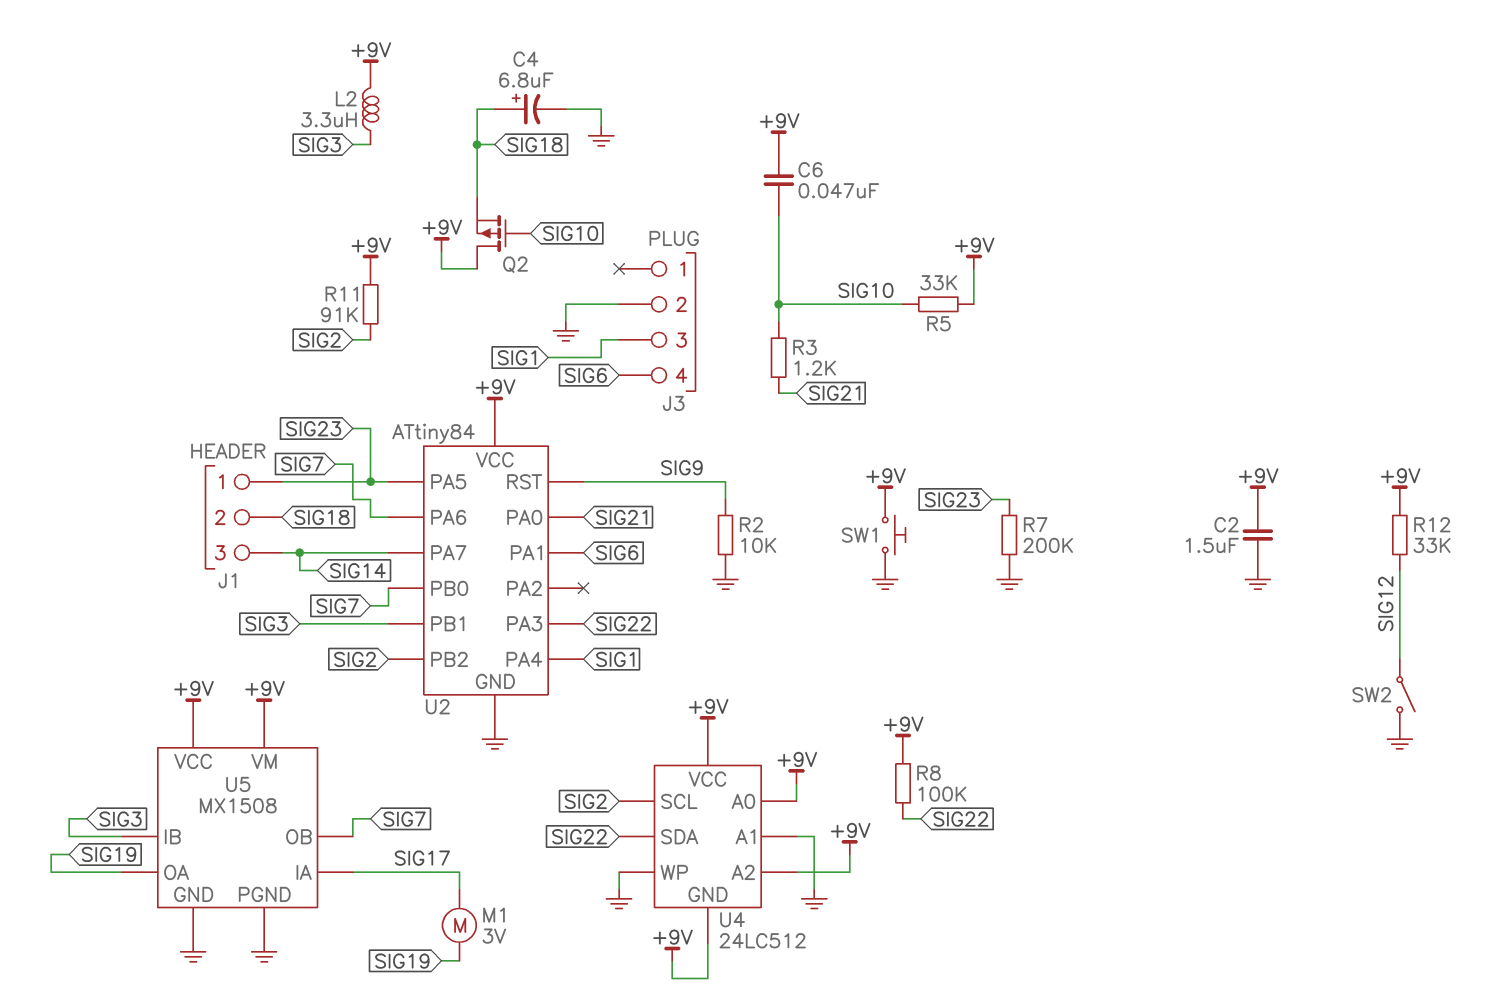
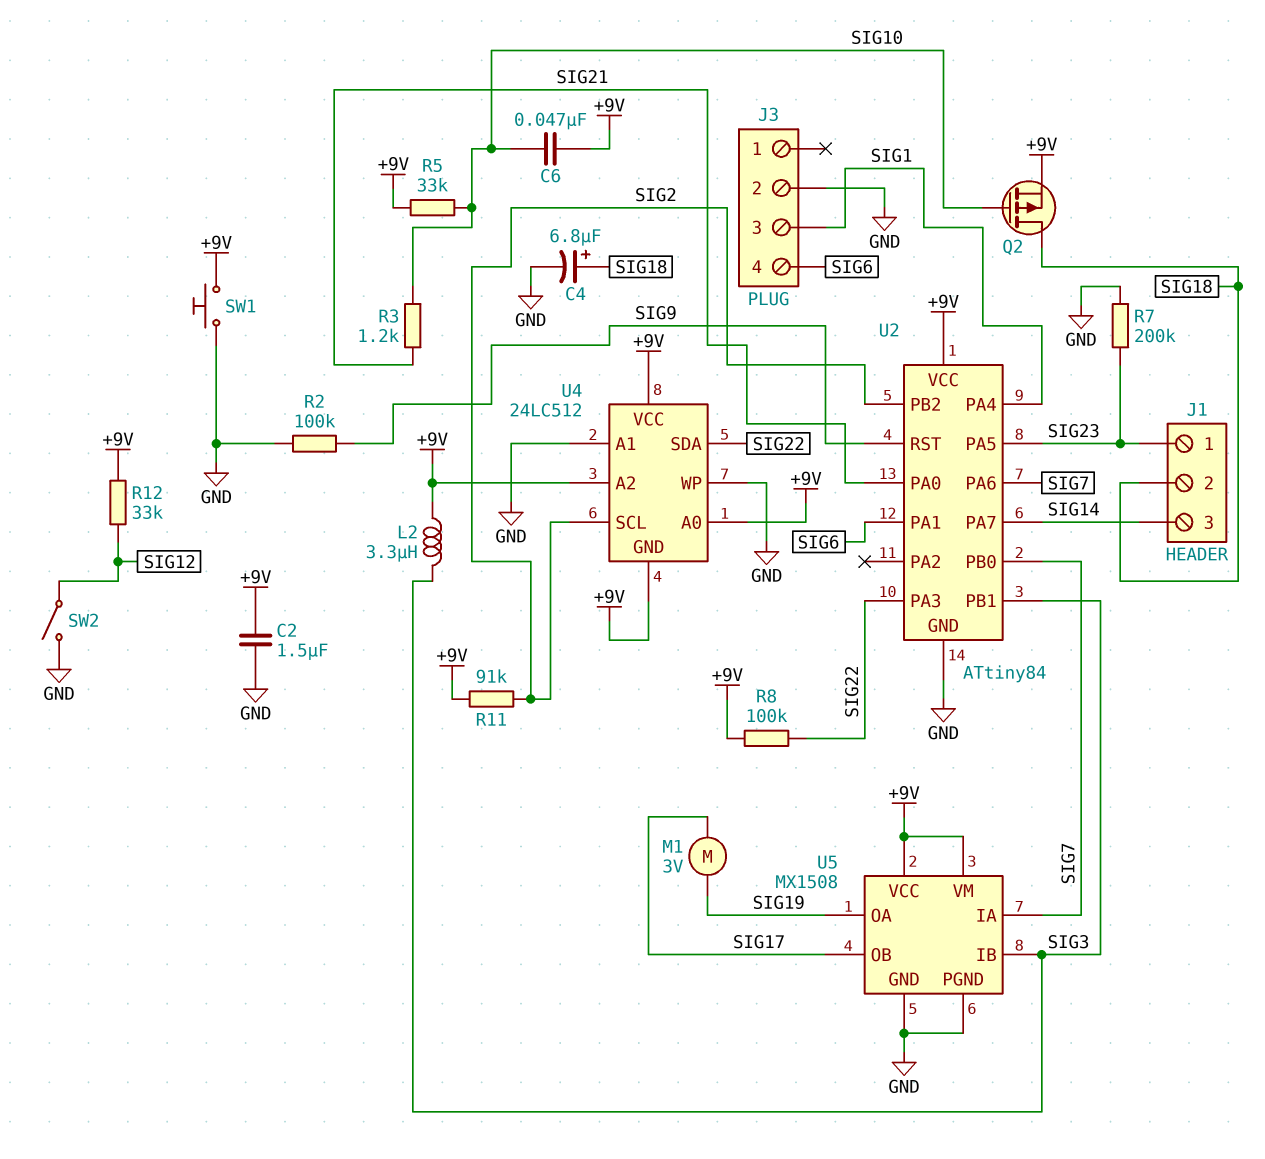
Q2: PMOS (G SIG10, D +9V, S SIG18) -> PMOS (G SIG10, D SIG18, S +9V)
R2: 10k (GND, SIG9) -> 100k (GND, SIG9)
U5 pin IA: SIG17 -> SIG7
U5 pin OB: SIG7 -> SIG17

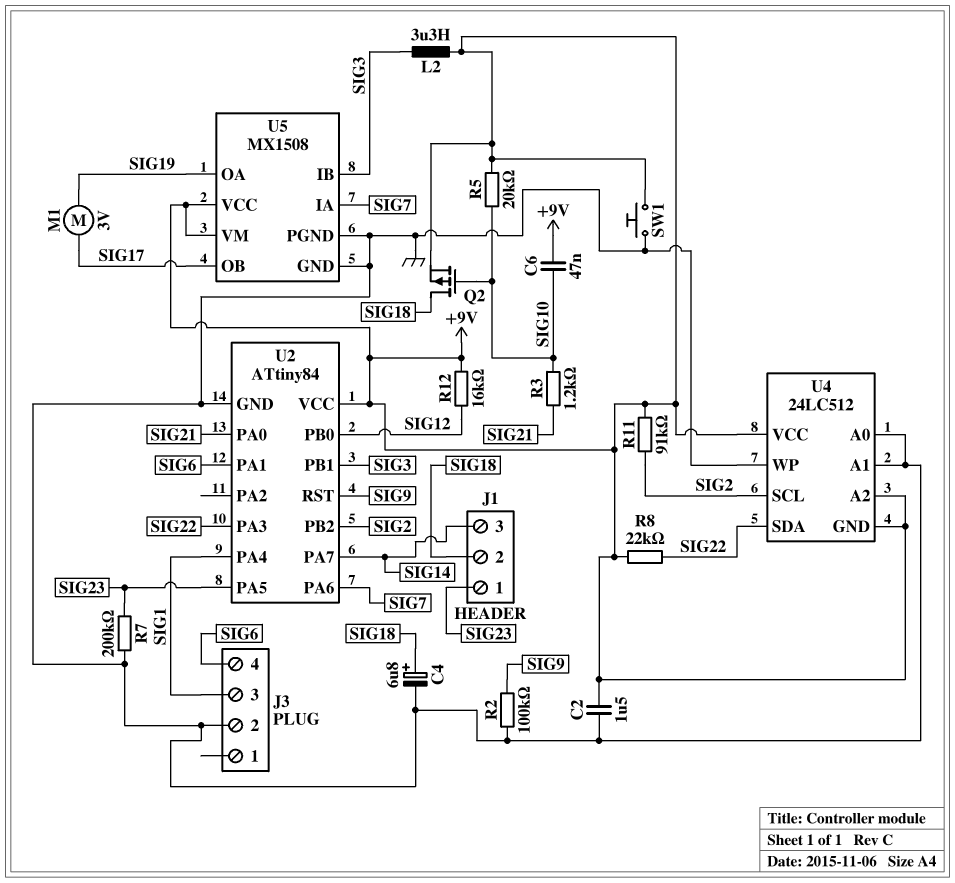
R5: 33k (+9V, SIG10) -> 20k (+9V, SIG10)
R8: 100k (+9V, SIG22) -> 22k (+9V, SIG22)
R12: 33k (+9V, SIG12) -> 16k (+9V, SIG12)
SW2: switch (GND, SIG12) -> none
U2 pin PB0: SIG7 -> SIG12
U4 pin A0: +9V -> GND

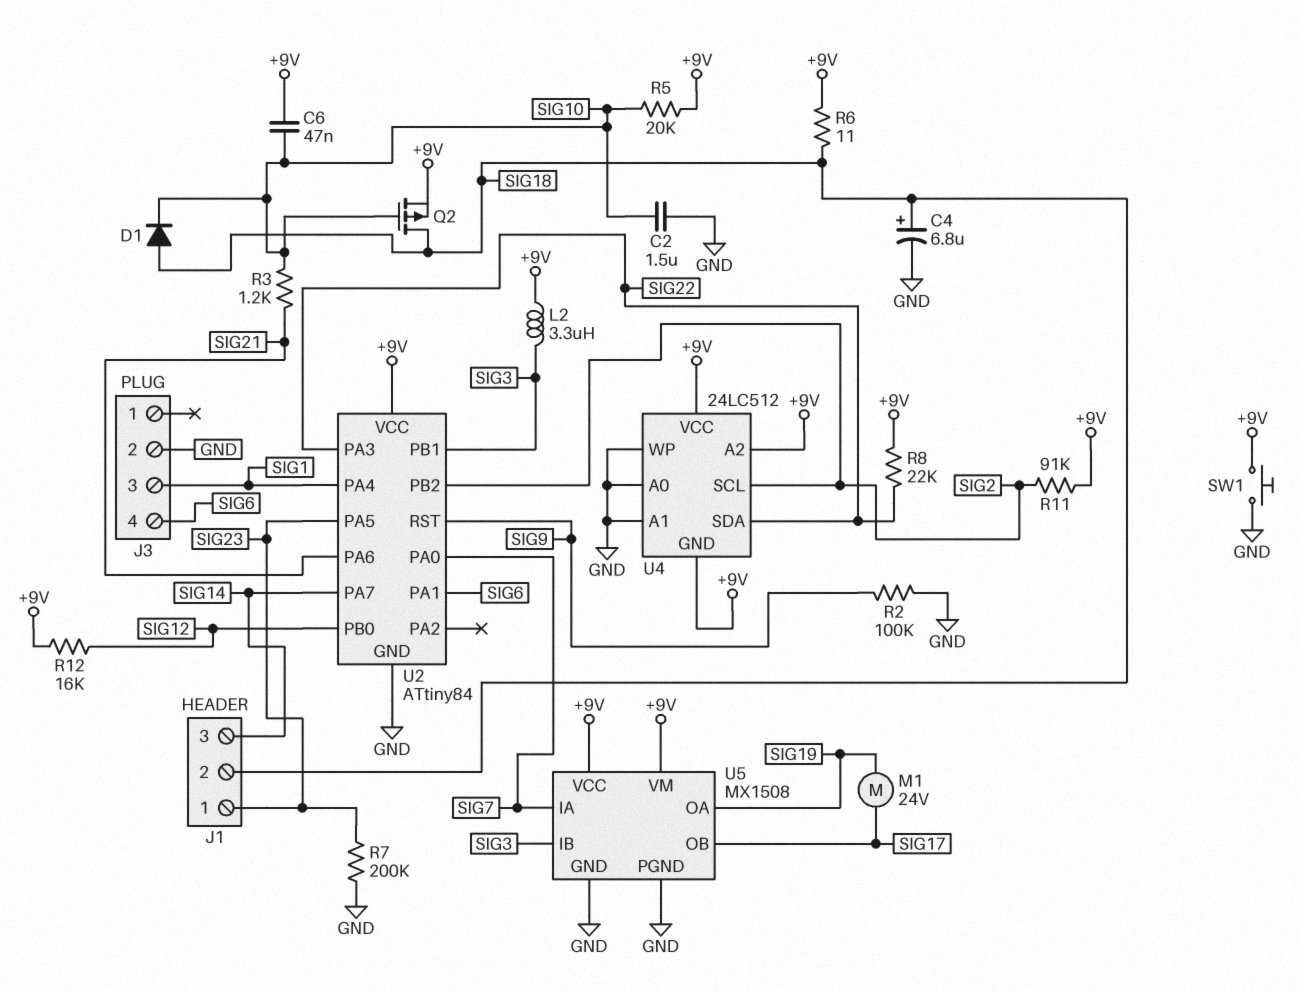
C2: 1.5uF (+9V, GND) -> 1.5uF (GND, SIG10)
D1: none -> diode (A SIG18, K SIG10)
M1: motor 3V (SIG17, SIG19) -> motor 24V (SIG17, SIG19)
R6: none -> 11 (+9V, SIG18)
U2 pin PA0: SIG21 -> SIG7
U2 pin PA6: SIG7 -> SIG21

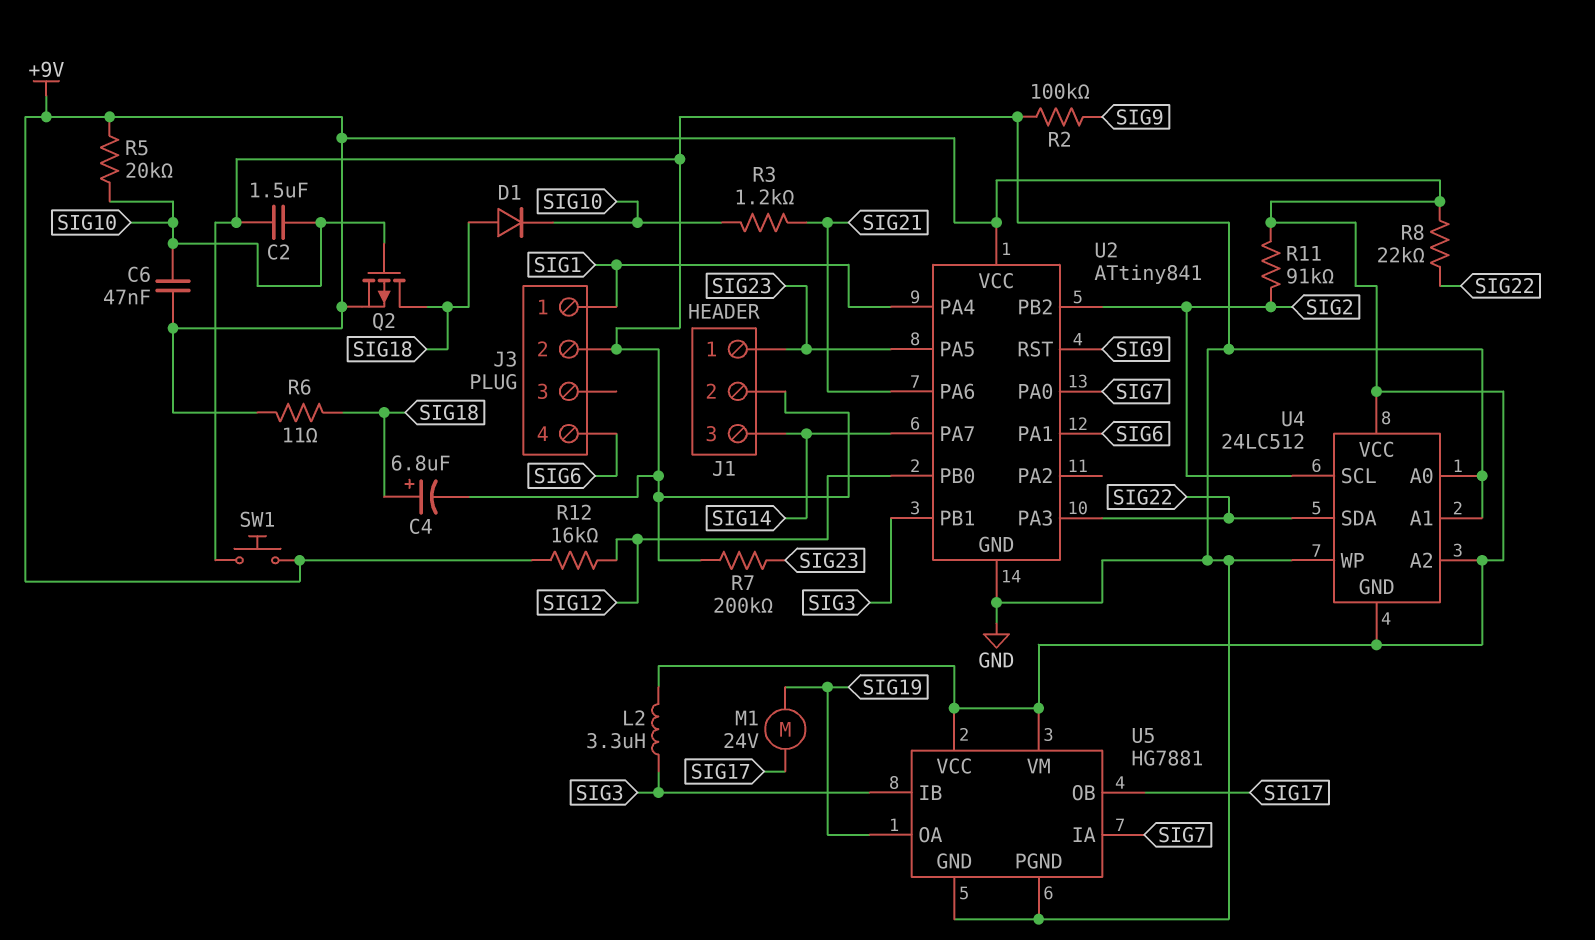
J1 pin 2: SIG18 -> GND
J3 pin 1: none -> SIG1
J3 pin 3: SIG1 -> none
U2: ATtiny84 -> ATtiny841
U5: MX1508 -> HG7881

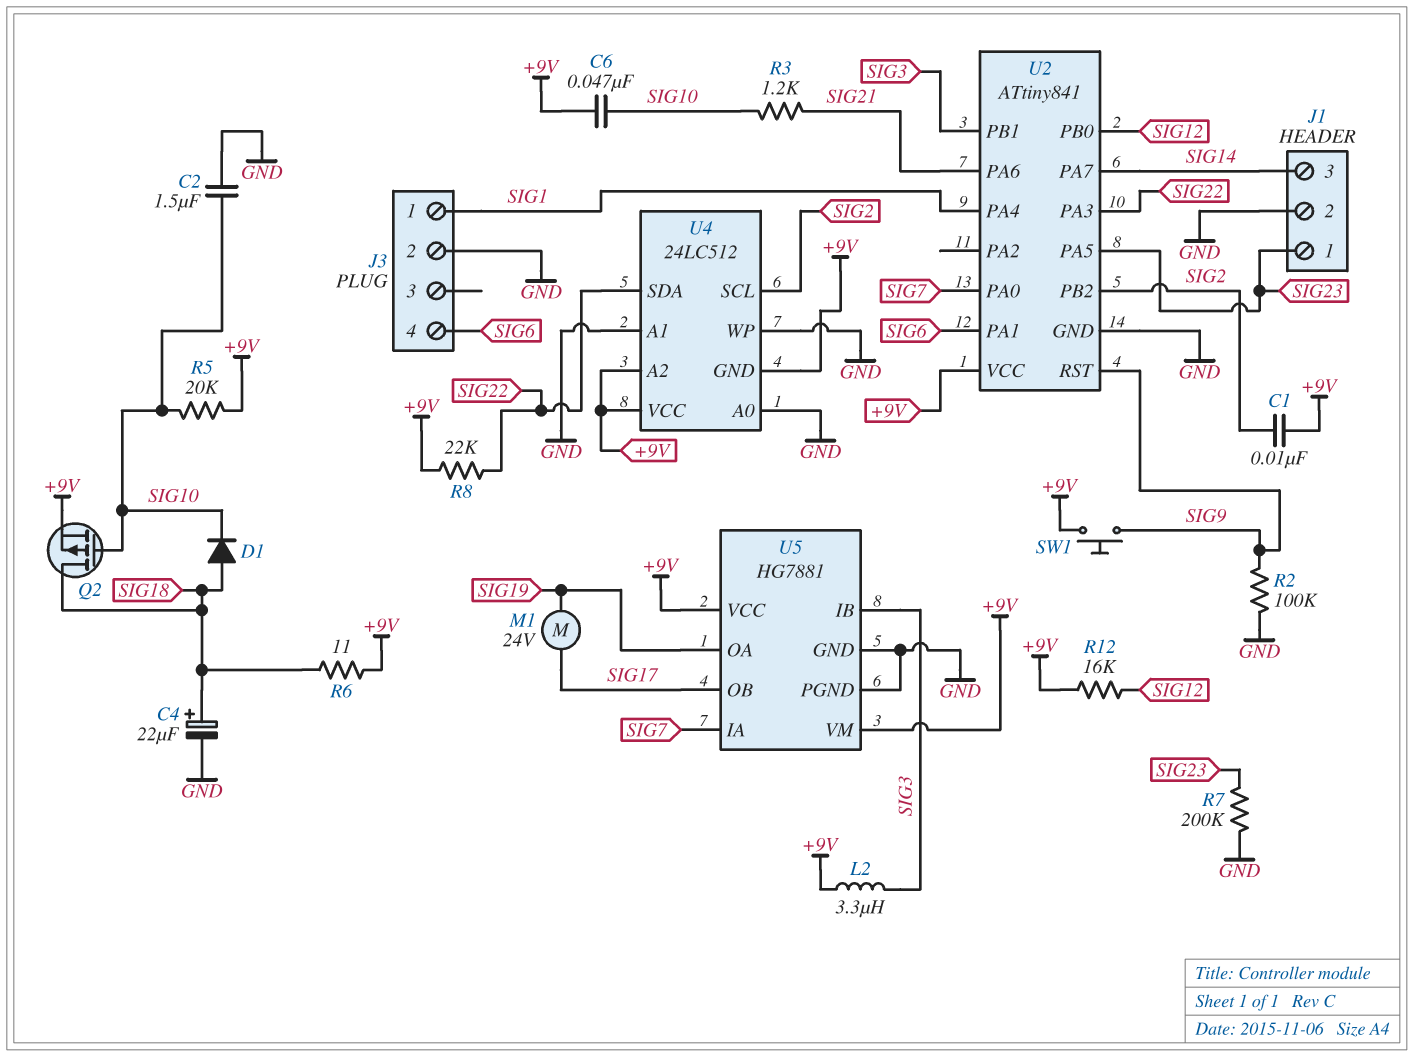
C1: none -> 10nF (+9V, SIG2)
C4: 6.8uF (plus SIG18, minus GND) -> 22uF (plus SIG18, minus GND)
R11: 91k (+9V, SIG2) -> none
SW1: button (+9V, GND) -> button (+9V, SIG9)

